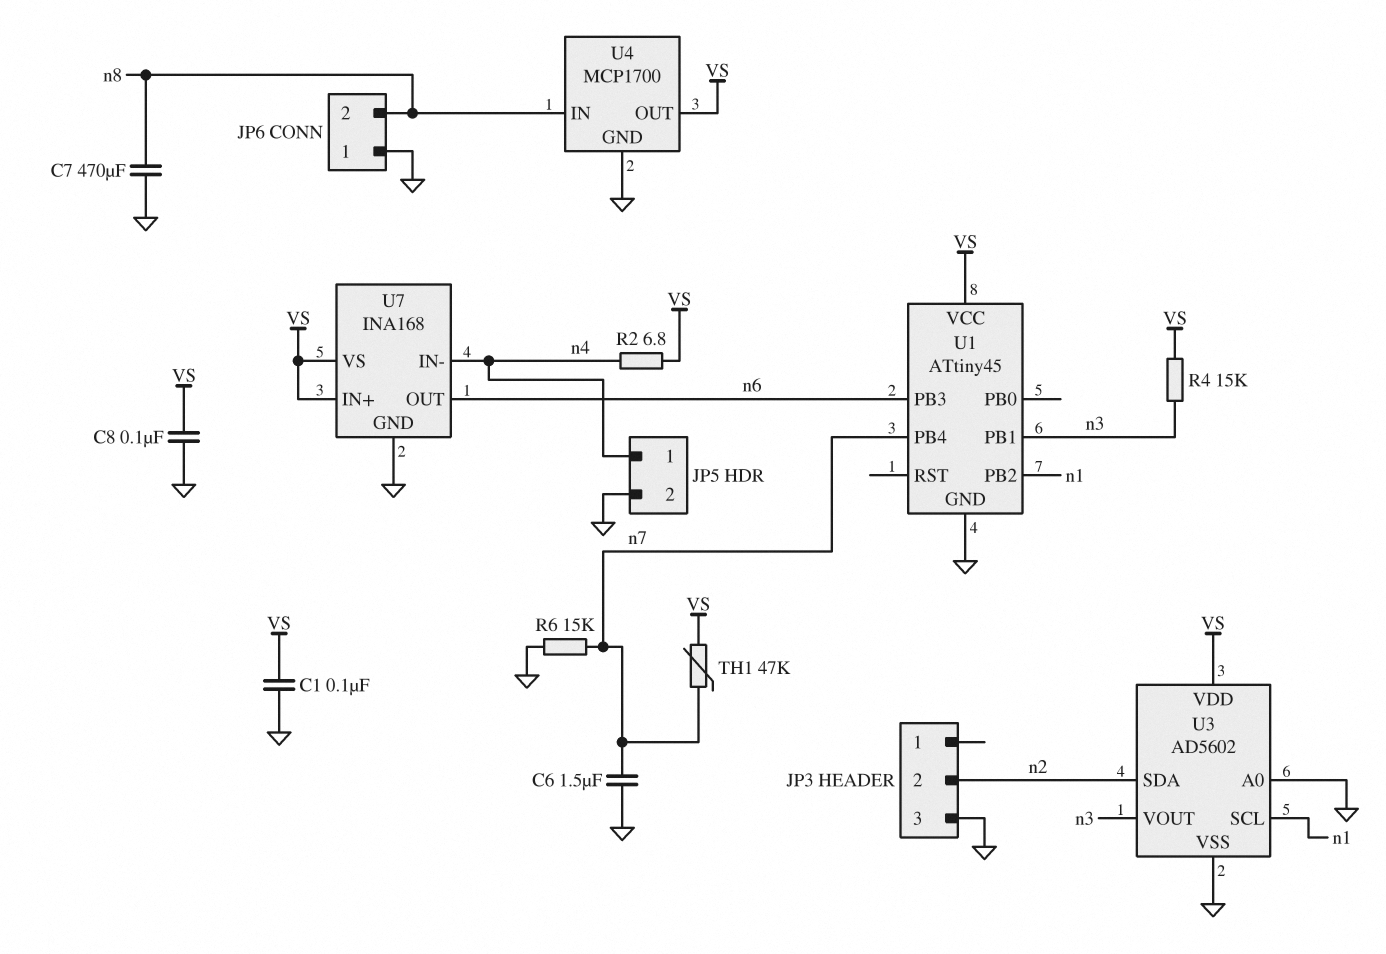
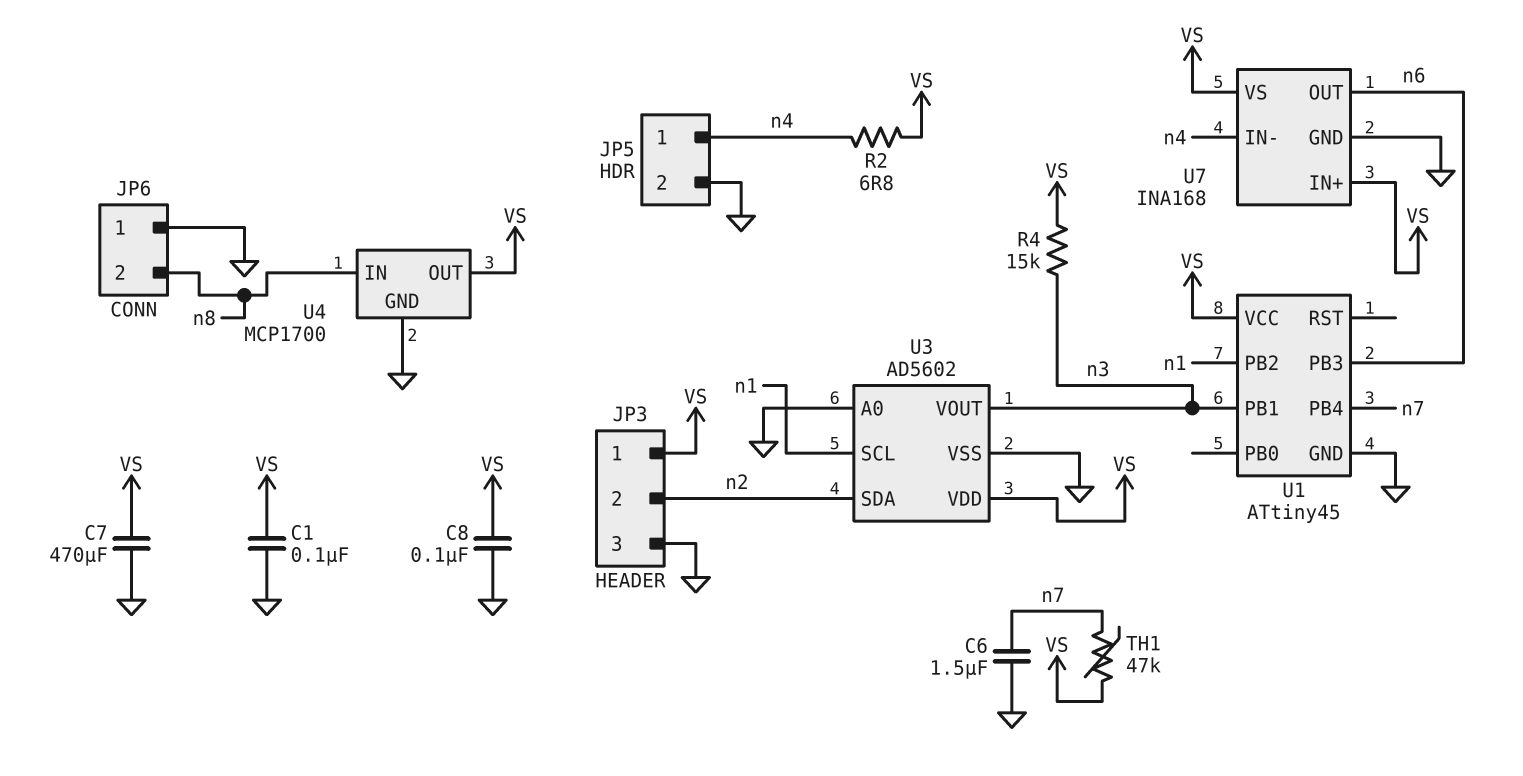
C7: 470uF (GND, n8) -> 470uF (GND, VS)
JP3 pin 1: none -> VS
R6: 15k (GND, n7) -> none

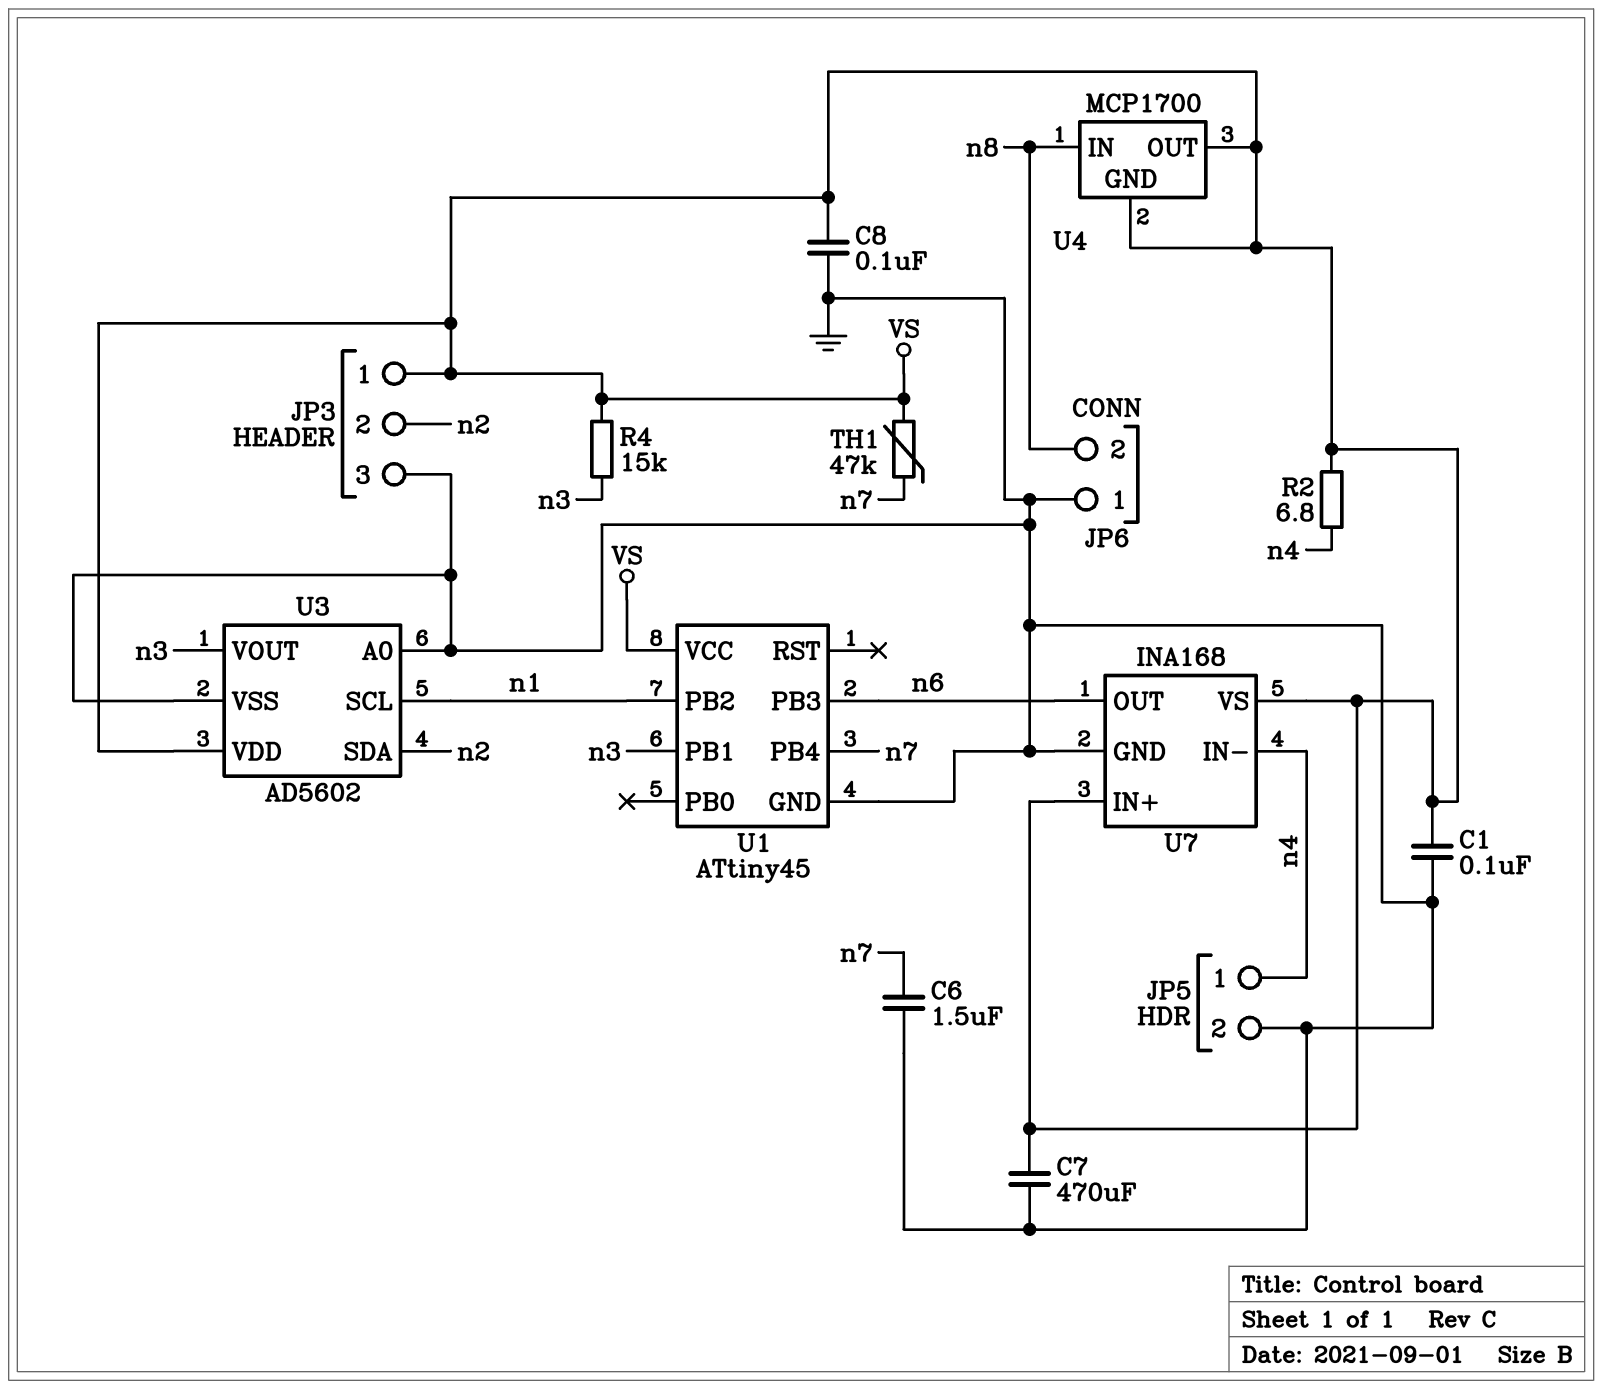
U4 pin GND: GND -> VS

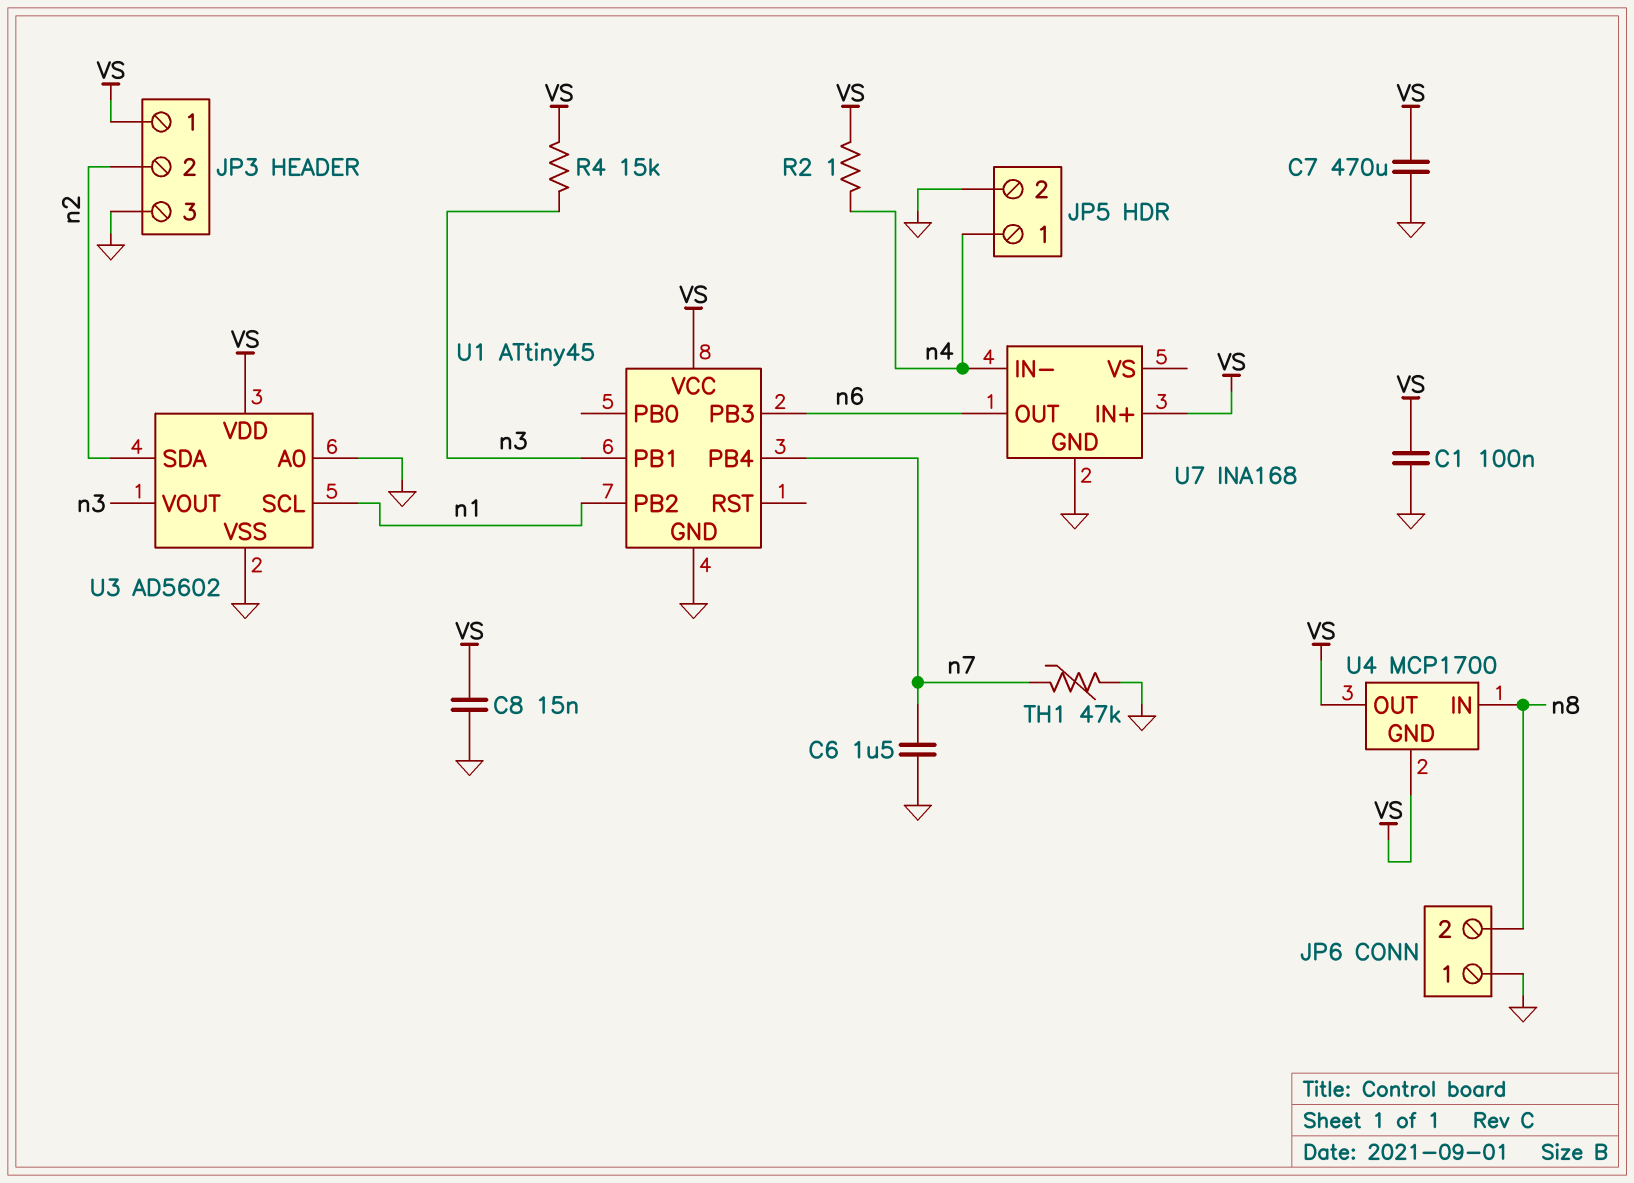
C8: 100nF (GND, VS) -> 15nF (GND, VS)
R2: 6.8 (VS, n4) -> 1 (VS, n4)
TH1: 47k (VS, n7) -> 47k (GND, n7)
U7 pin VS: VS -> none

